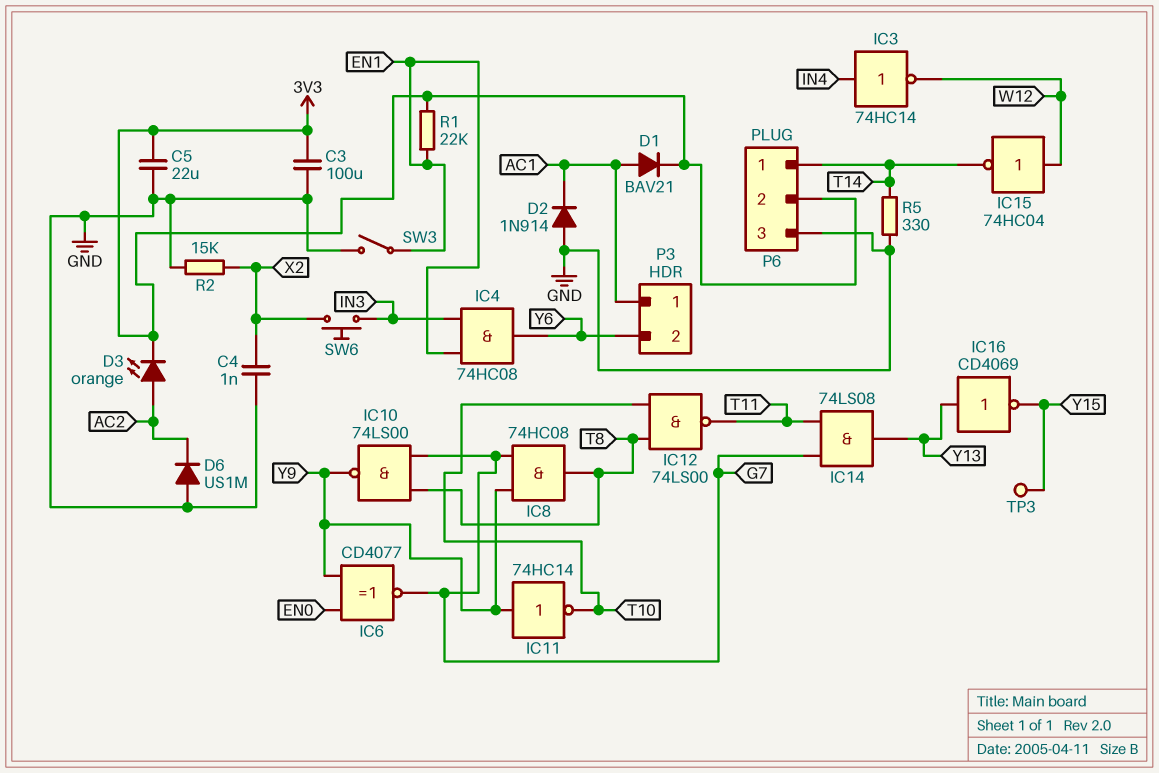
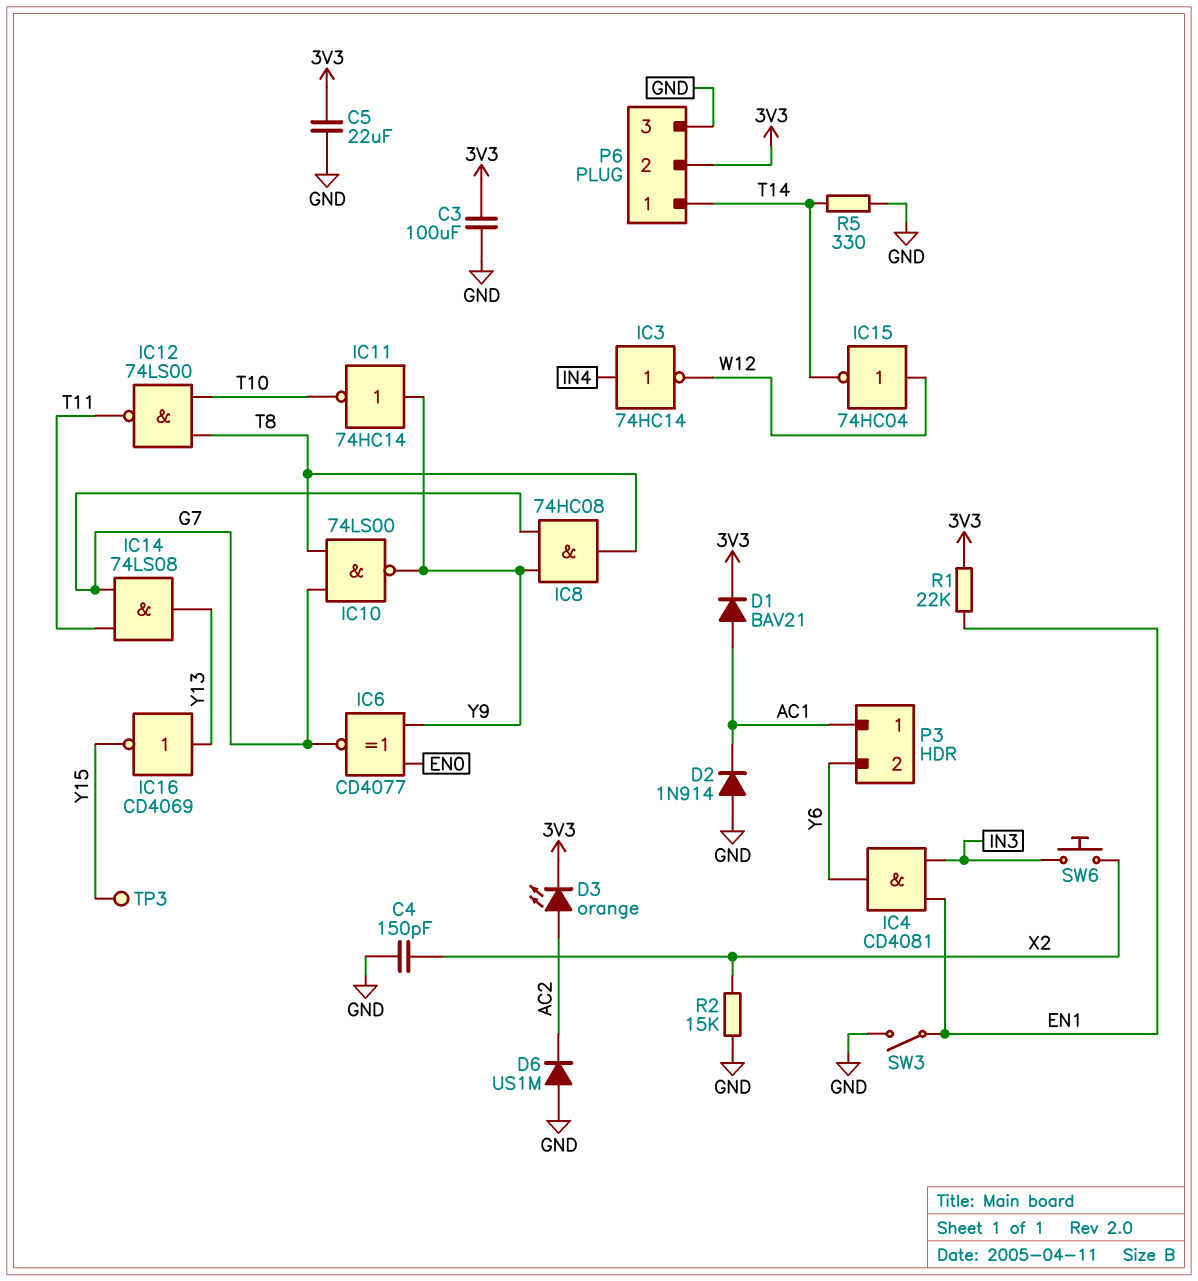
C4: 1nF (GND, X2) -> 150pF (GND, X2)
IC4: AND 74HC08 (in EN1, in IN3, out Y6) -> AND CD4081 (in EN1, in IN3, out Y6)

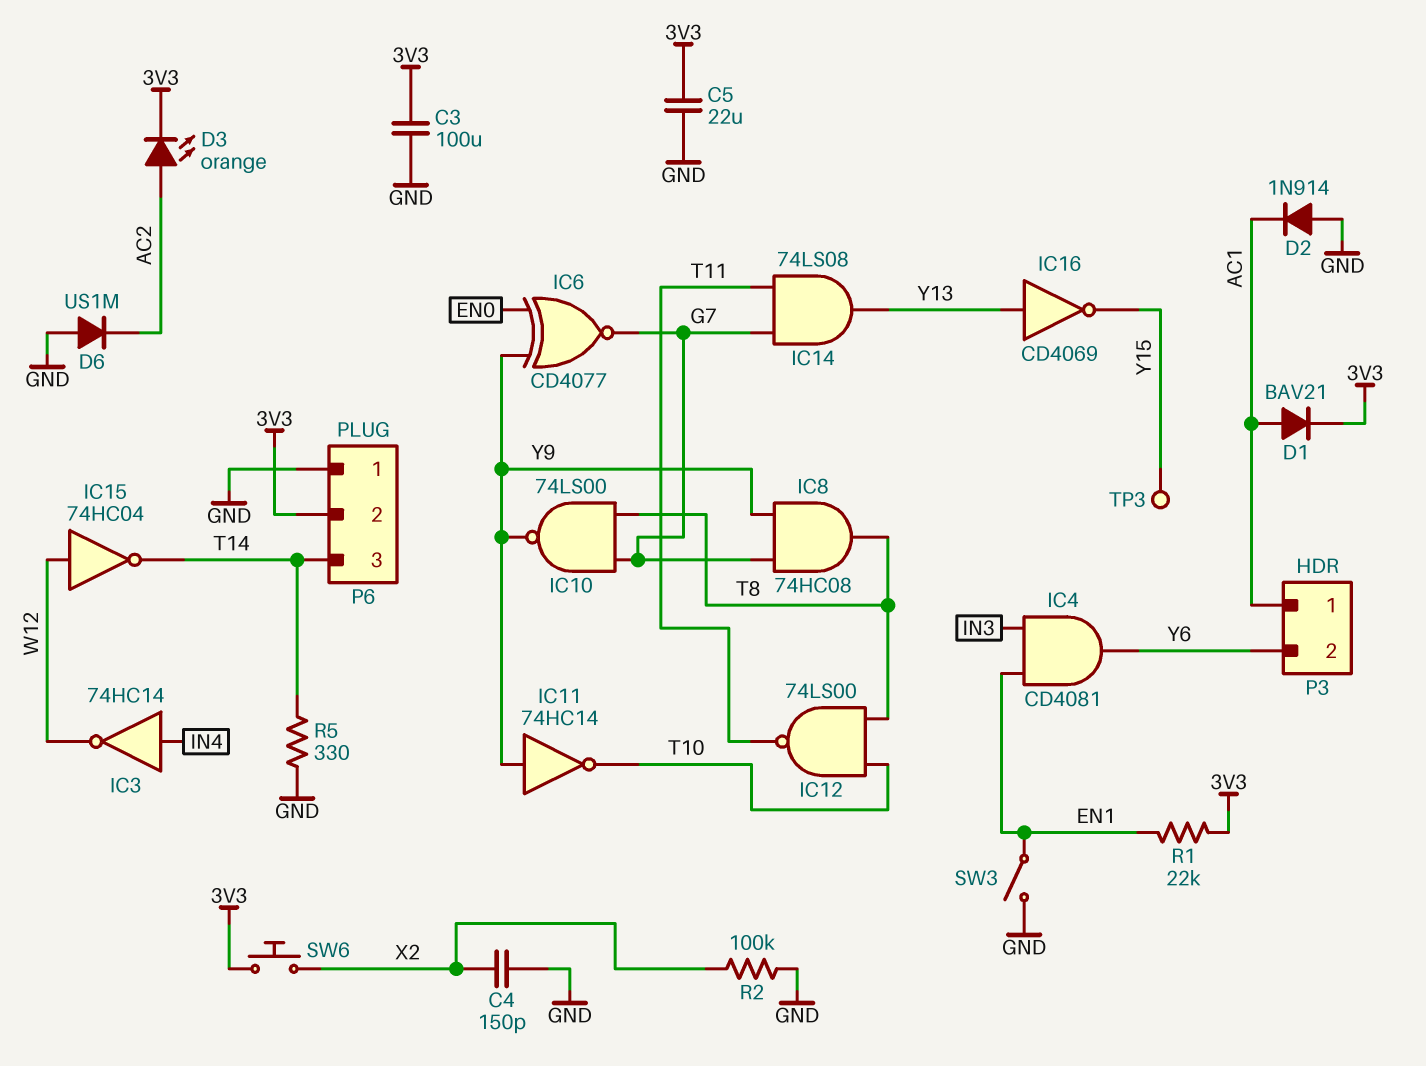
P6 pin 1: T14 -> GND
P6 pin 3: GND -> T14
R2: 15k (GND, X2) -> 100k (GND, X2)
SW6: button (IN3, X2) -> button (3V3, X2)

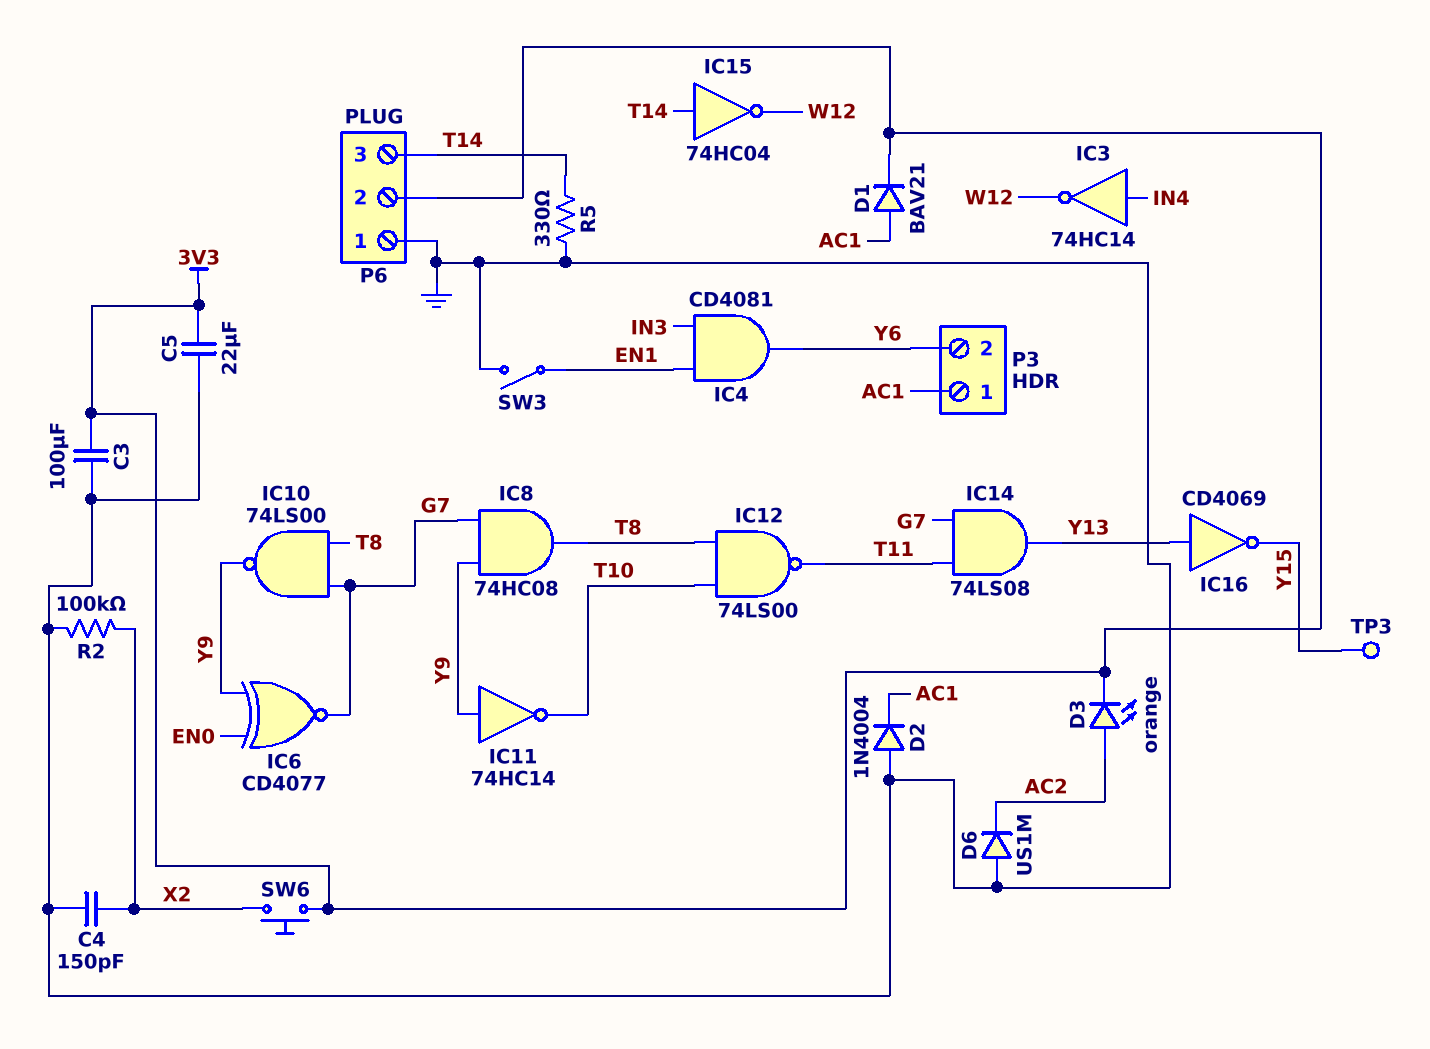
D2: diode 1N914 (A GND, K AC1) -> diode 1N4004 (A GND, K AC1)
IC15: NOT 74HC04 (in W12, out T14) -> NOT 74HC04 (in T14, out W12)
R1: 22k (3V3, EN1) -> none

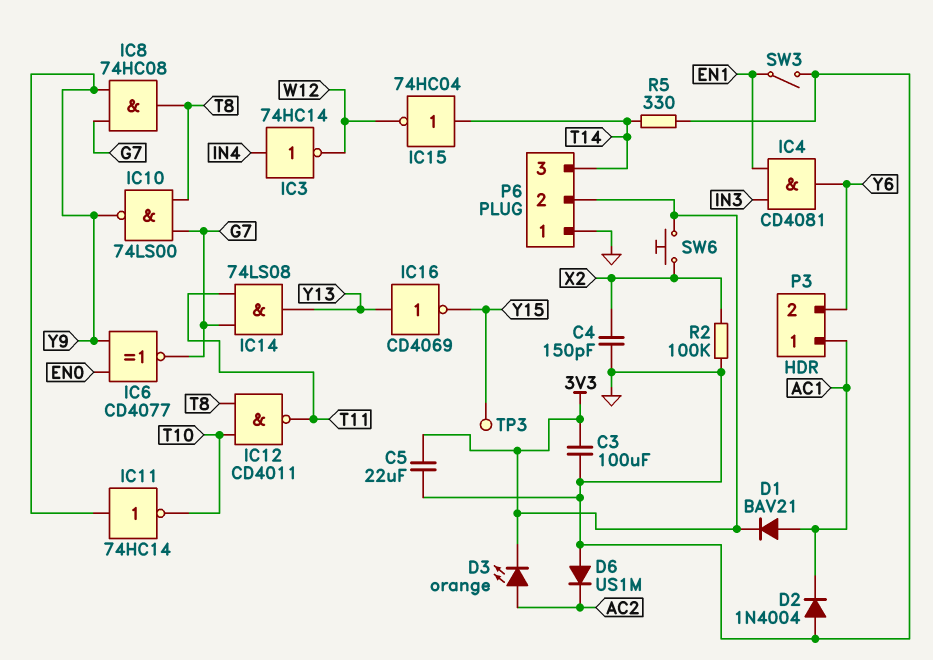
IC12: NAND 74LS00 (in T8, in T10, out T11) -> NAND CD4011 (in T8, in T10, out T11)

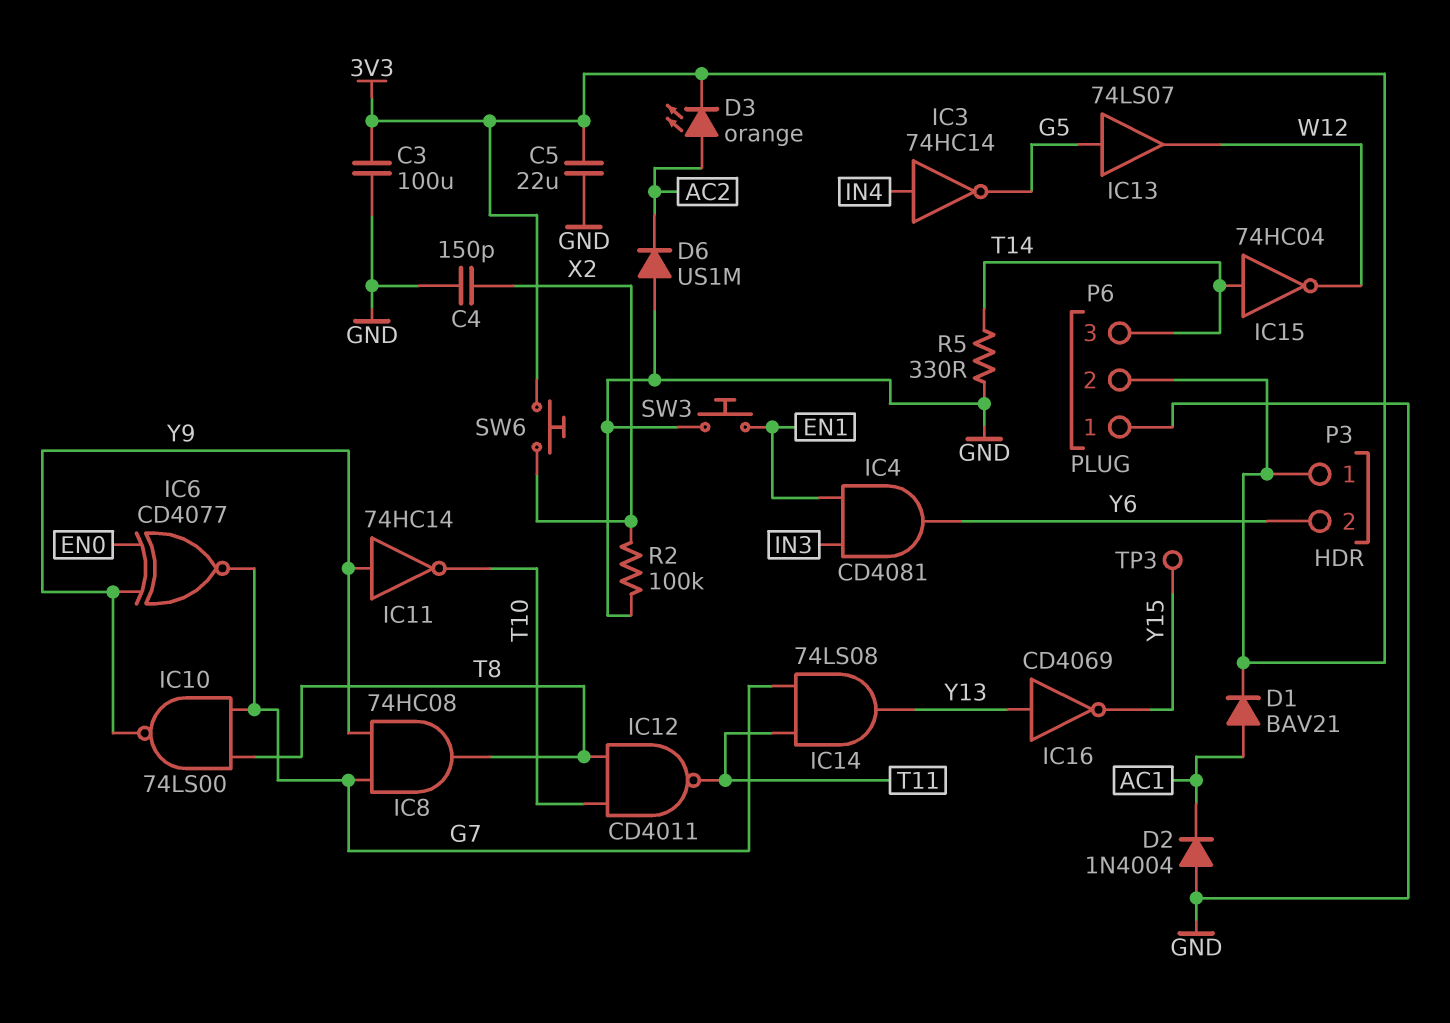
IC3: NOT 74HC14 (in IN4, out W12) -> NOT 74HC14 (in IN4, out G5)
IC13: none -> buffer 74LS07 (in G5, out W12)
P3 pin 1: AC1 -> 3V3
SW3: switch (EN1, GND) -> button (EN1, GND)

